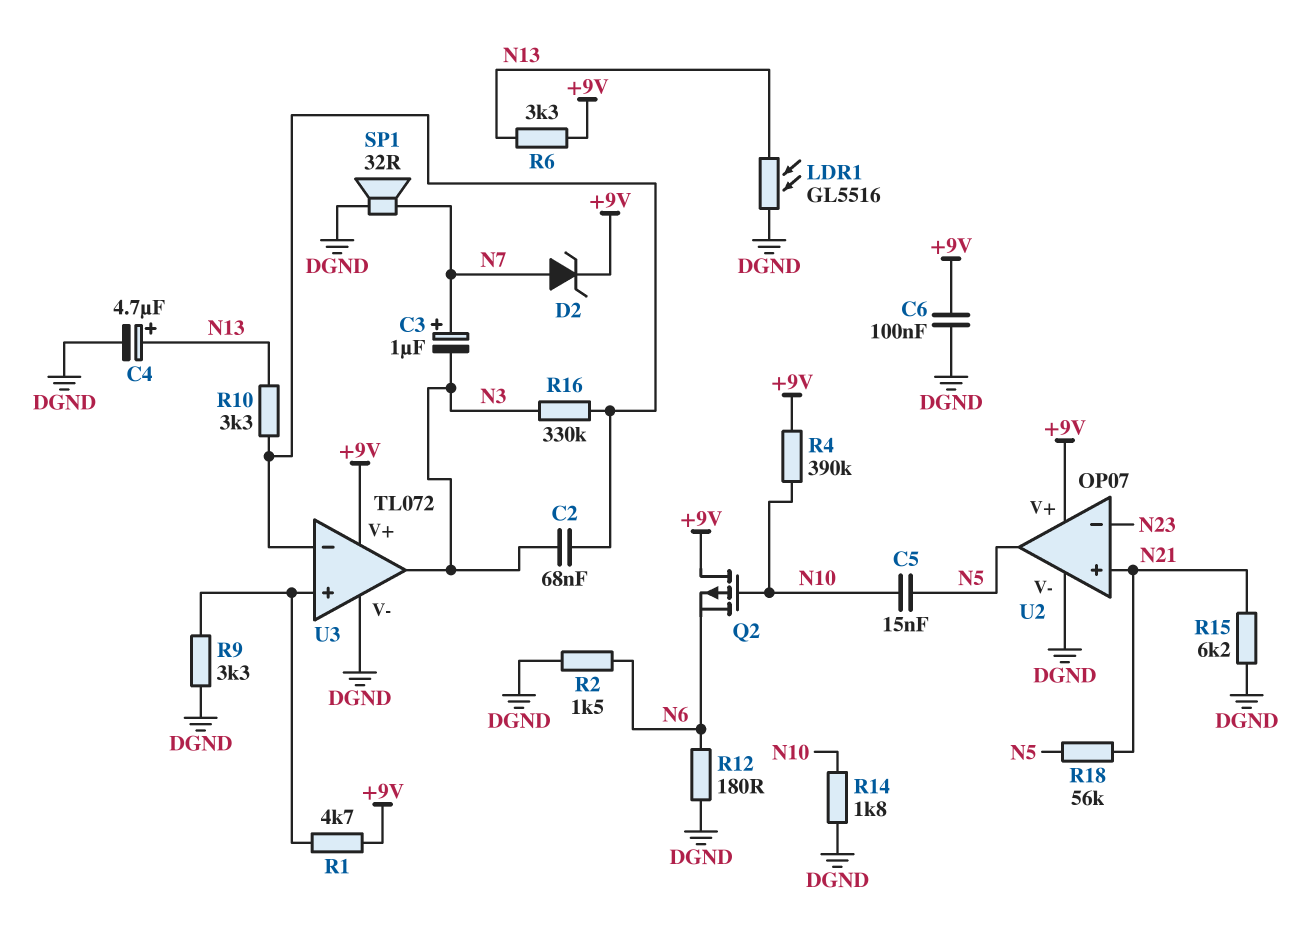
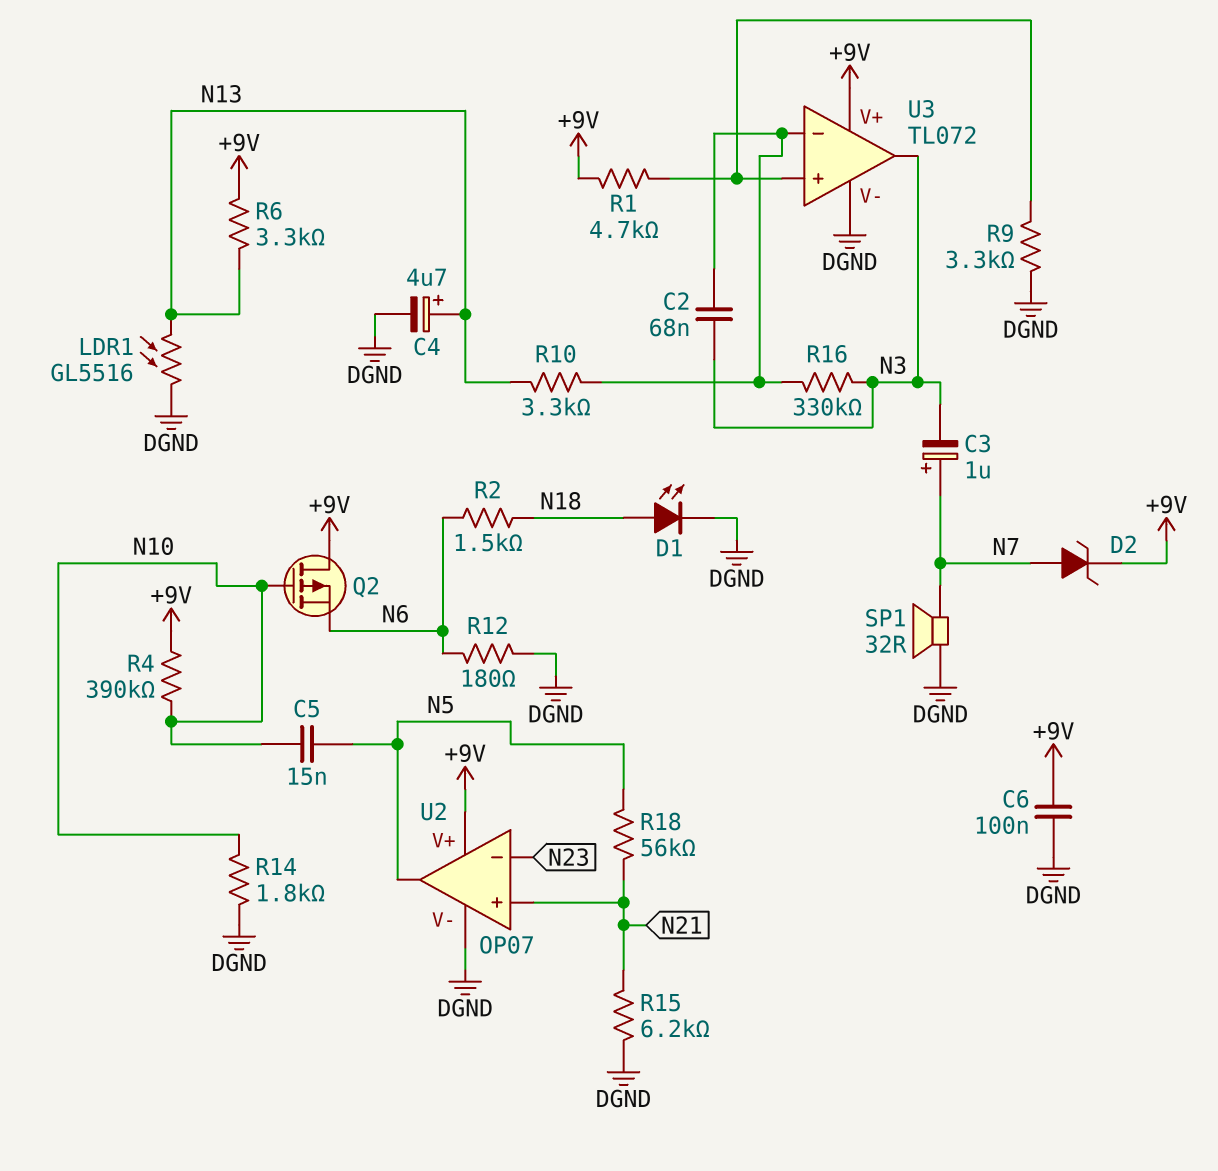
D1: none -> LED (A N18, K DGND)
R2: 1.5k (DGND, N6) -> 1.5k (N6, N18)

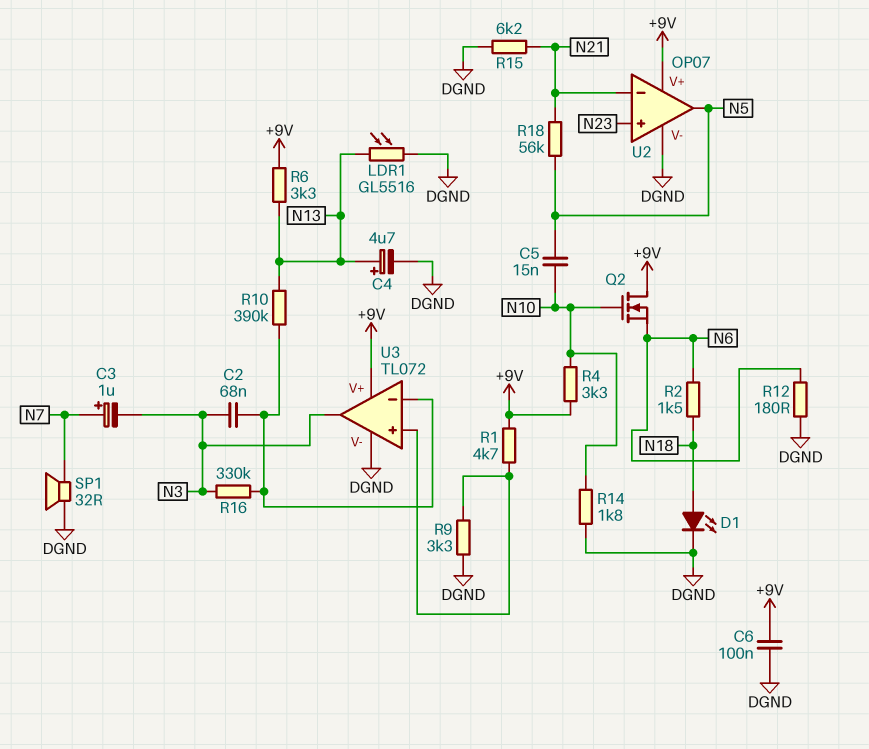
D2: zener (A N7, K +9V) -> none
Q2: PMOS (G N10, D +9V, S N6) -> NMOS (G N10, D +9V, S N6)
R4: 390k (+9V, N10) -> 3.3k (+9V, N10)
R10: 3.3k (N13, U3/in-) -> 390k (N13, U3/in-)
U2 pin in+: N21 -> N23
U2 pin in-: N23 -> N21

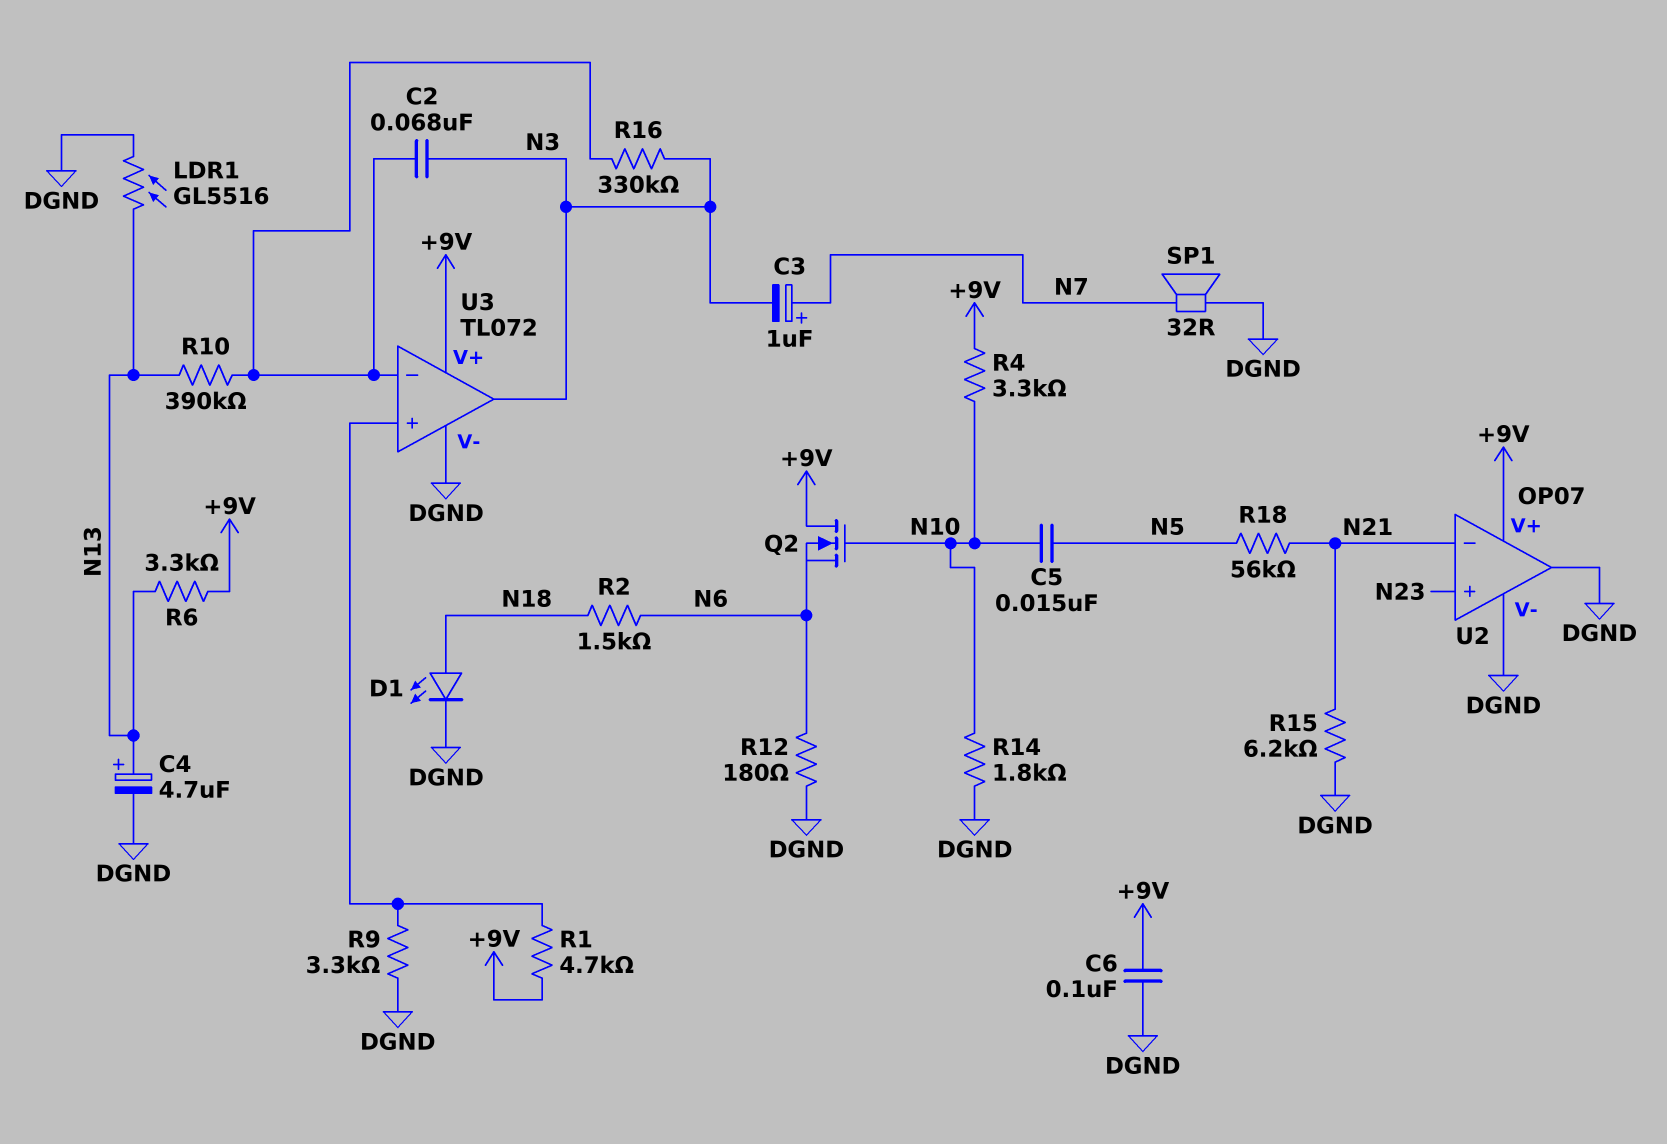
U2 pin out: N5 -> DGND

